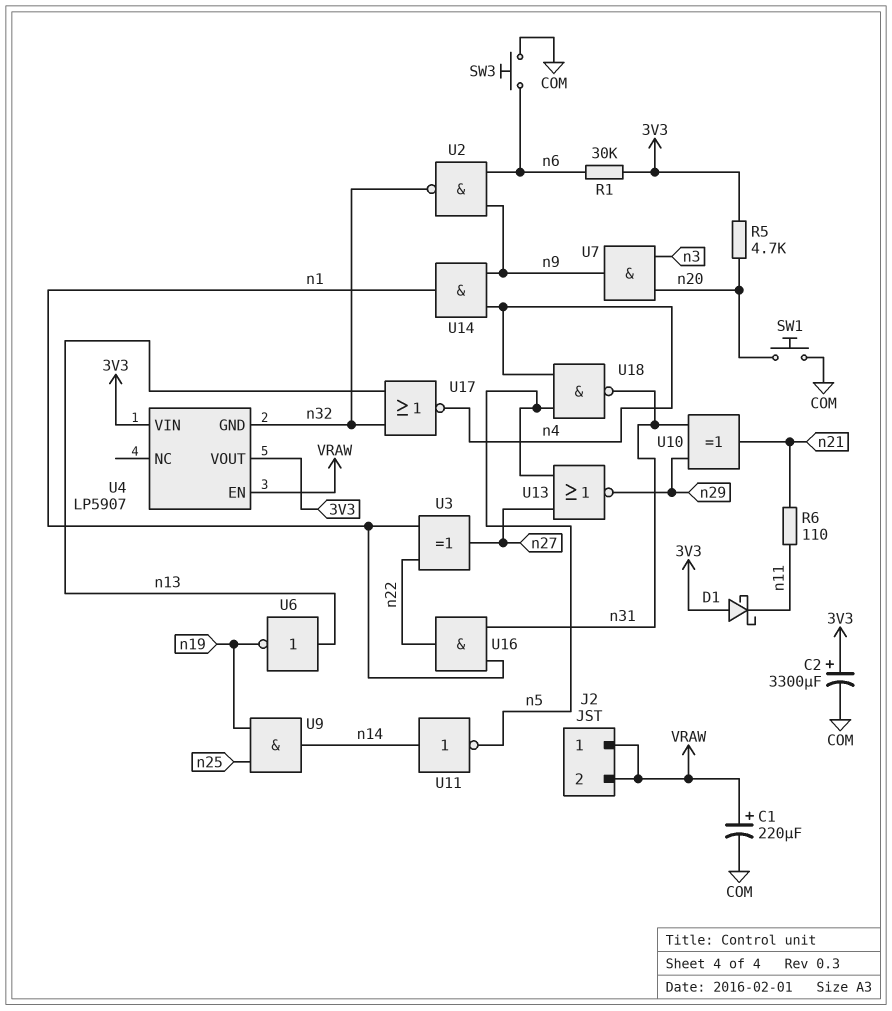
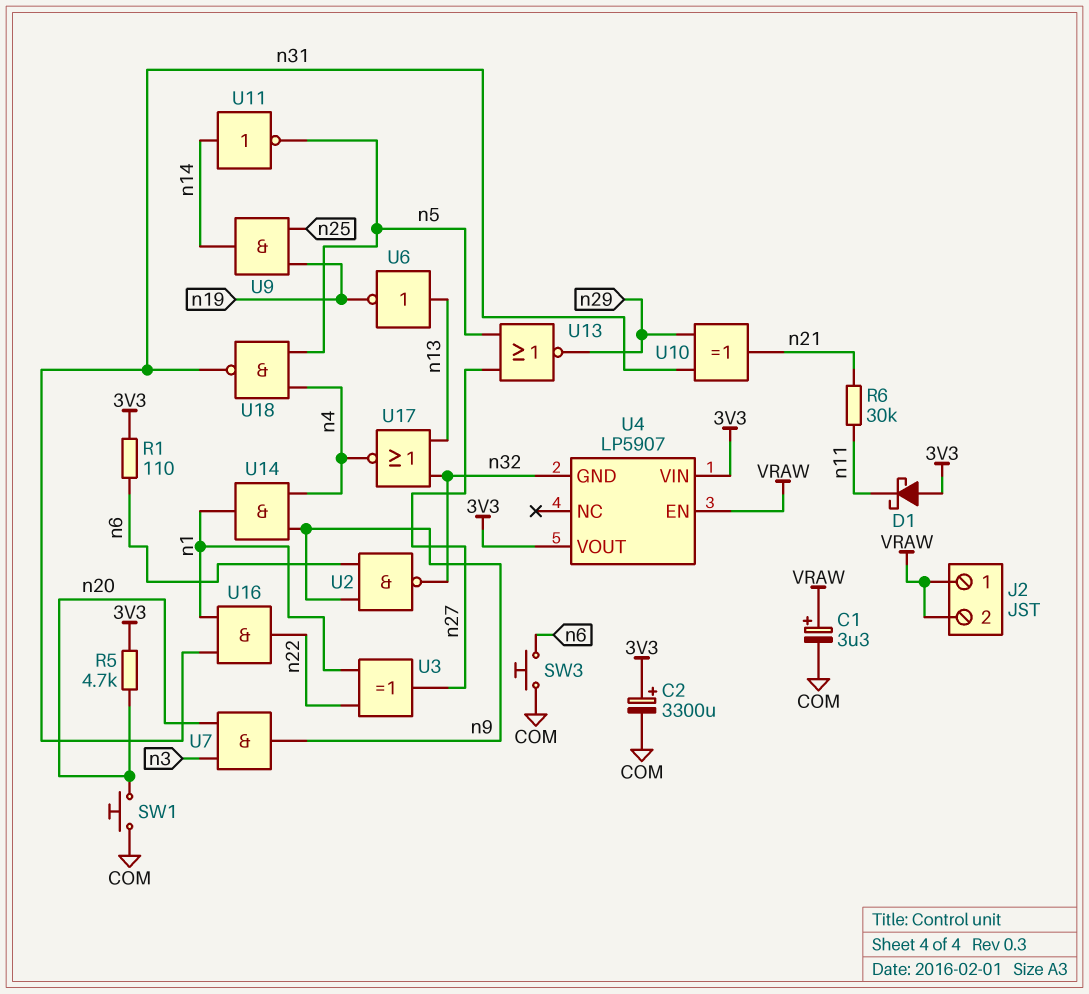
C1: 220uF (plus VRAW, minus COM) -> 3.3uF (plus VRAW, minus COM)
R1: 30k (3V3, n6) -> 110 (3V3, n6)
R6: 110 (n11, n21) -> 30k (n11, n21)

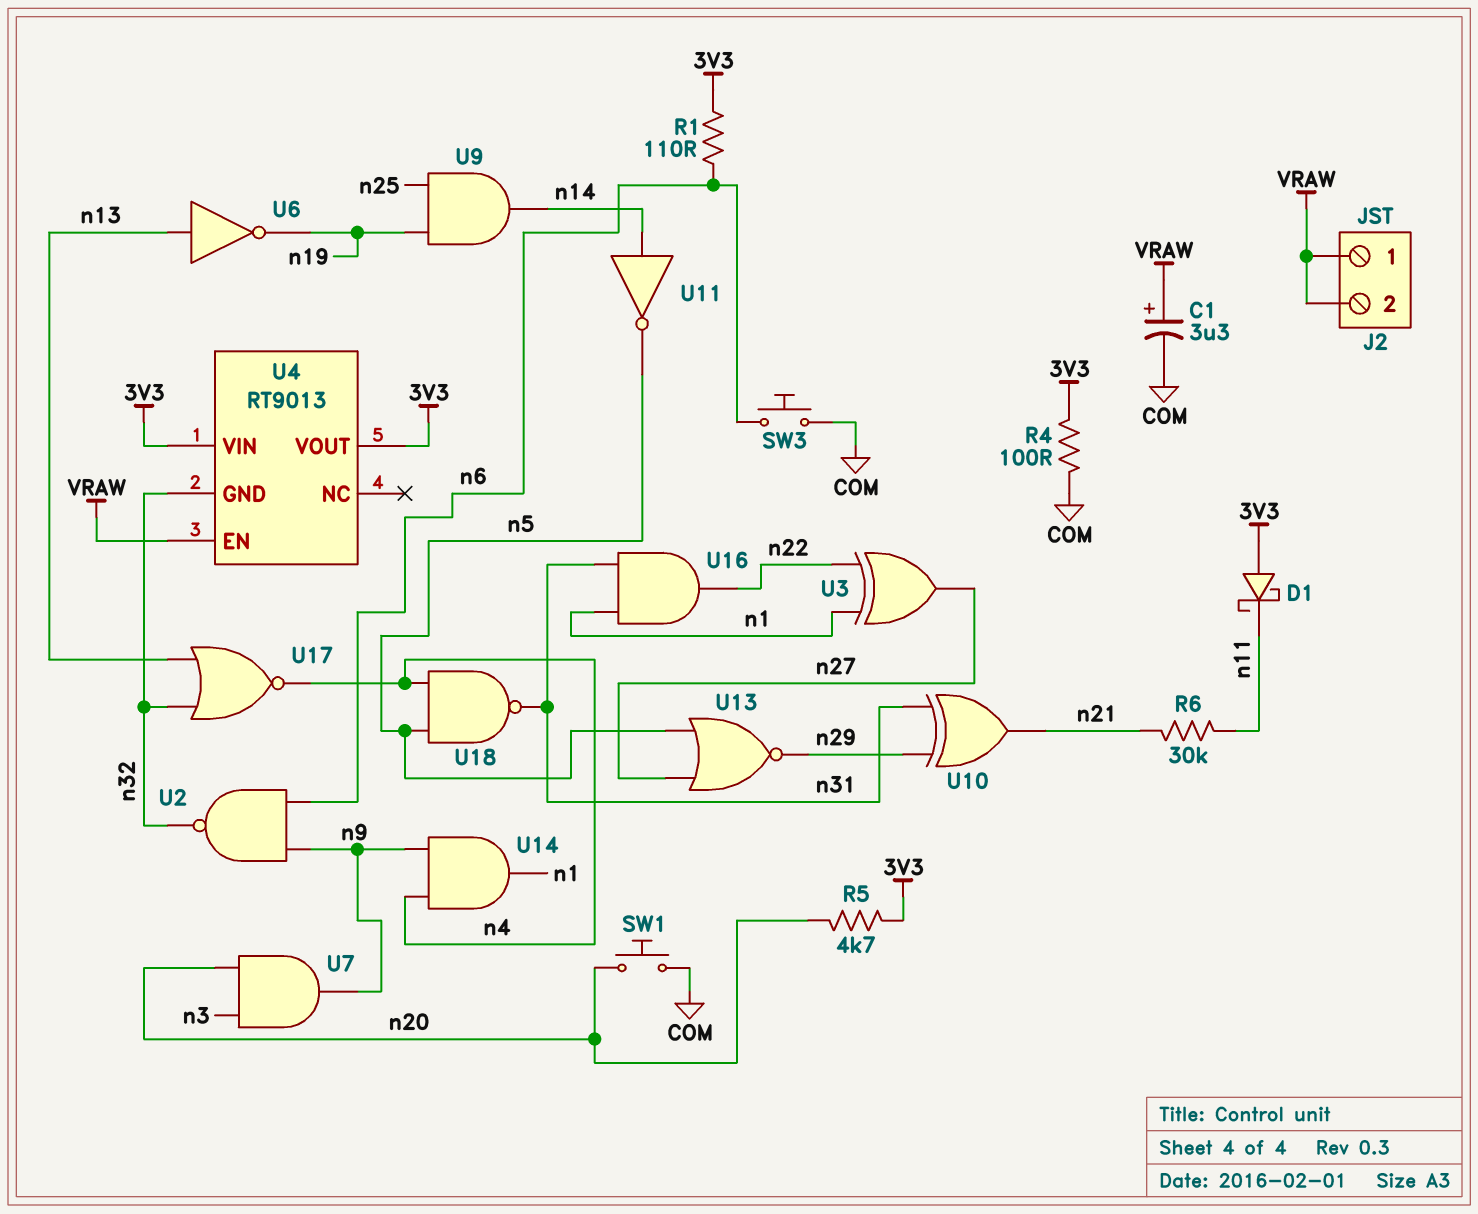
C2: 3300uF (plus 3V3, minus COM) -> none
R4: none -> 100 (3V3, COM)
U4: LP5907 -> RT9013

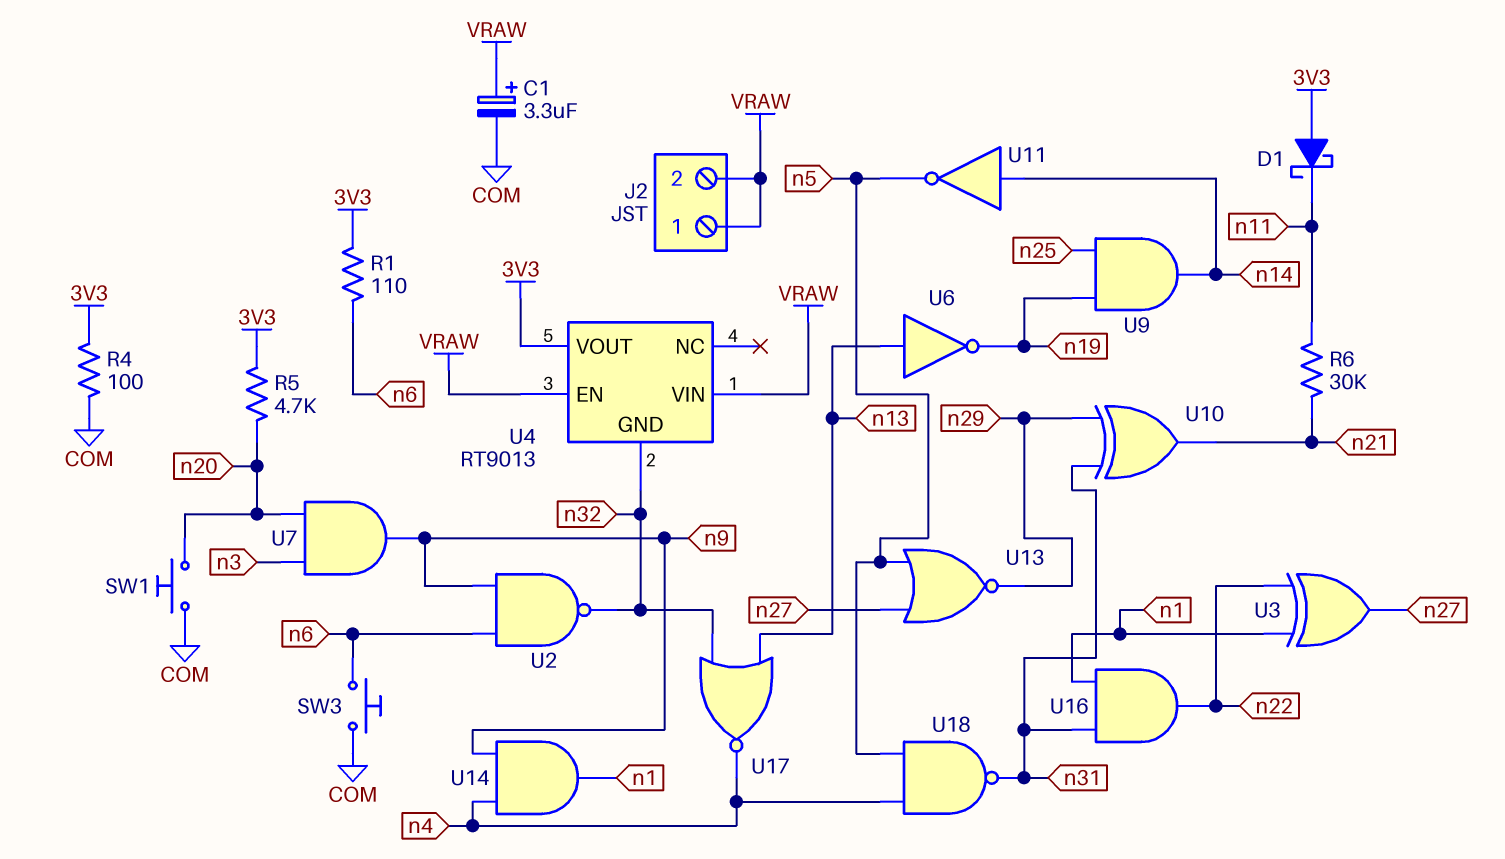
U4 pin VIN: 3V3 -> VRAW

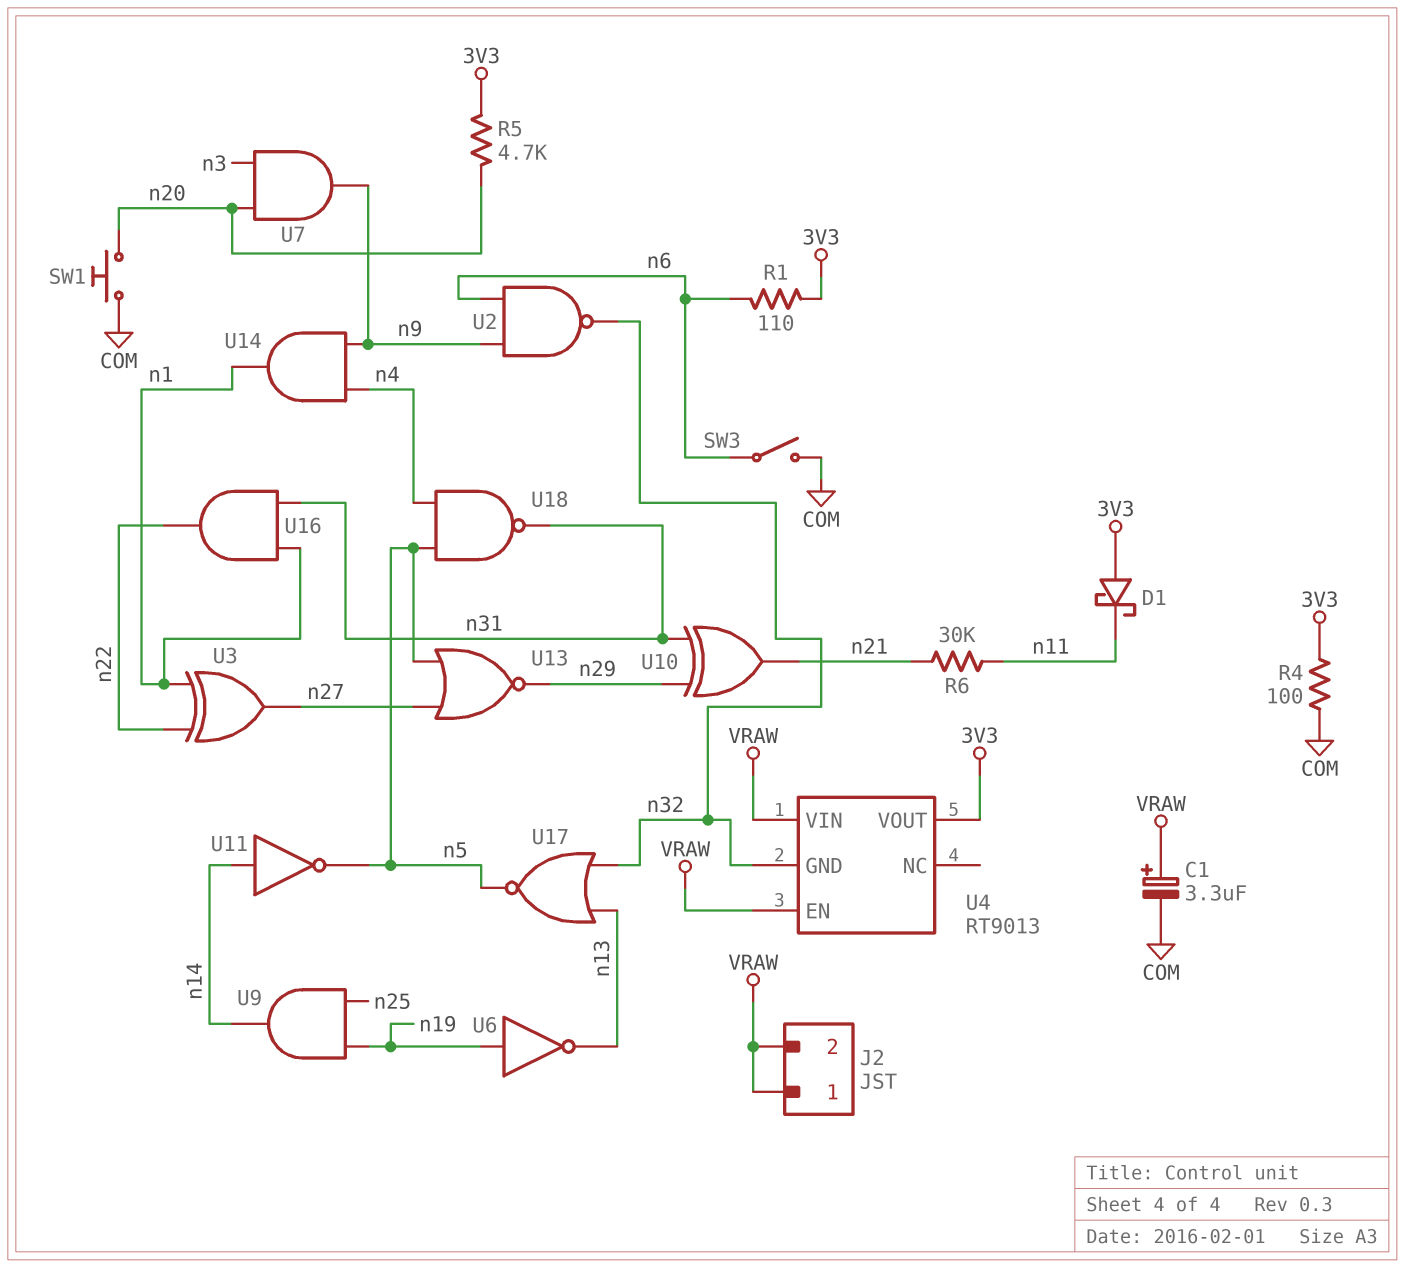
SW3: button (COM, n6) -> switch (COM, n6)
U6: NOT (in n13, out n19) -> NOT (in n19, out n13)
U17: NOR (in n13, in n32, out n4) -> NOR (in n13, in n32, out n5)

